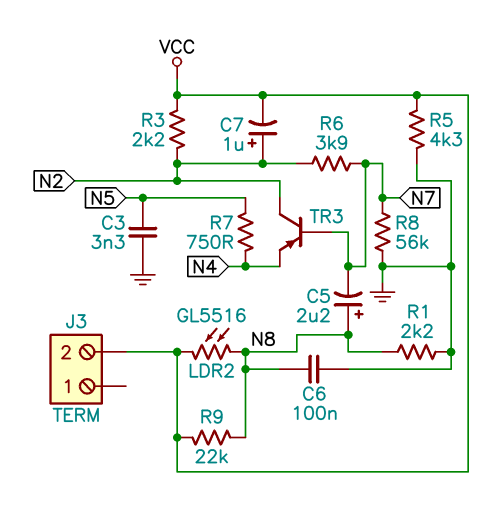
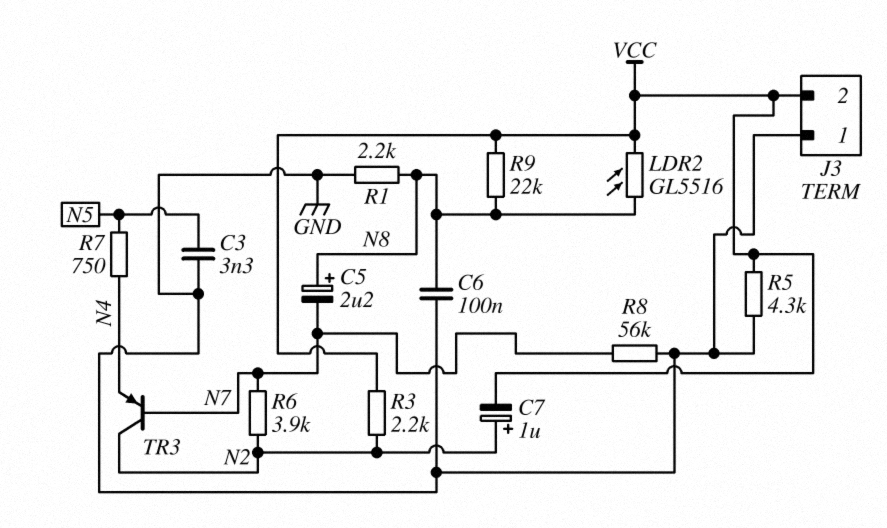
J3 pin 1: none -> GND

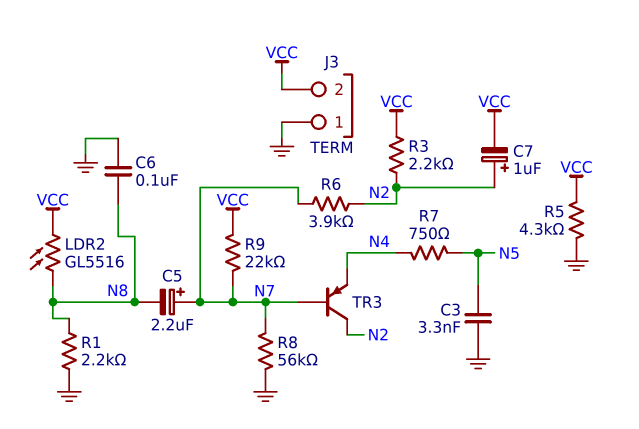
C5: 2.2uF (plus N8, minus N7) -> 2.2uF (plus N7, minus N8)
R9: 22k (N8, VCC) -> 22k (N7, VCC)

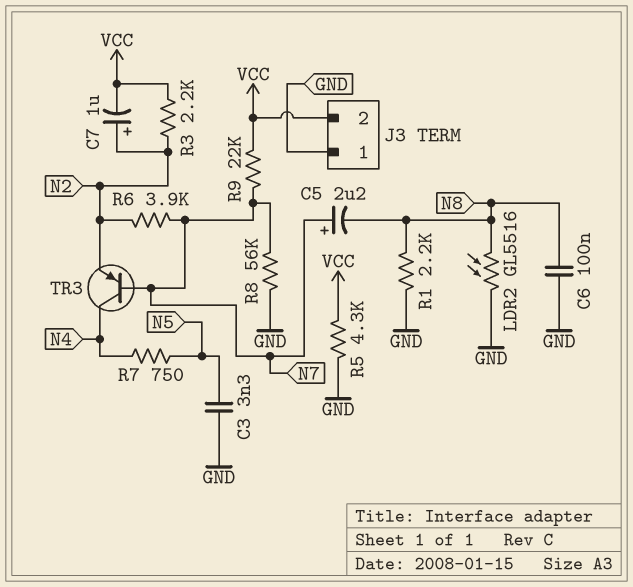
LDR2: GL5516 (N8, VCC) -> GL5516 (GND, N8)
TR3: PNP (B N7, C N2, E N4) -> PNP (B N7, C N4, E N2)

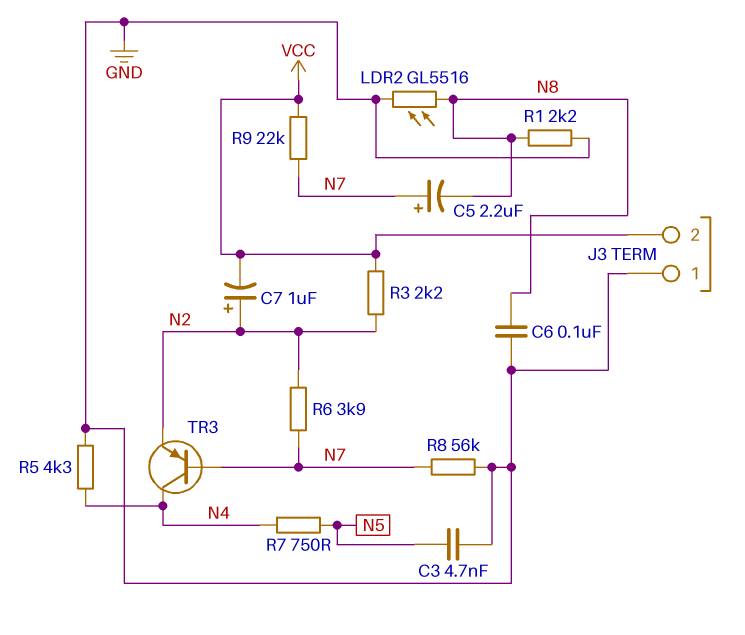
C3: 3.3nF (GND, N5) -> 4.7nF (GND, N5)
R5: 4.3k (GND, VCC) -> 4.3k (GND, N4)

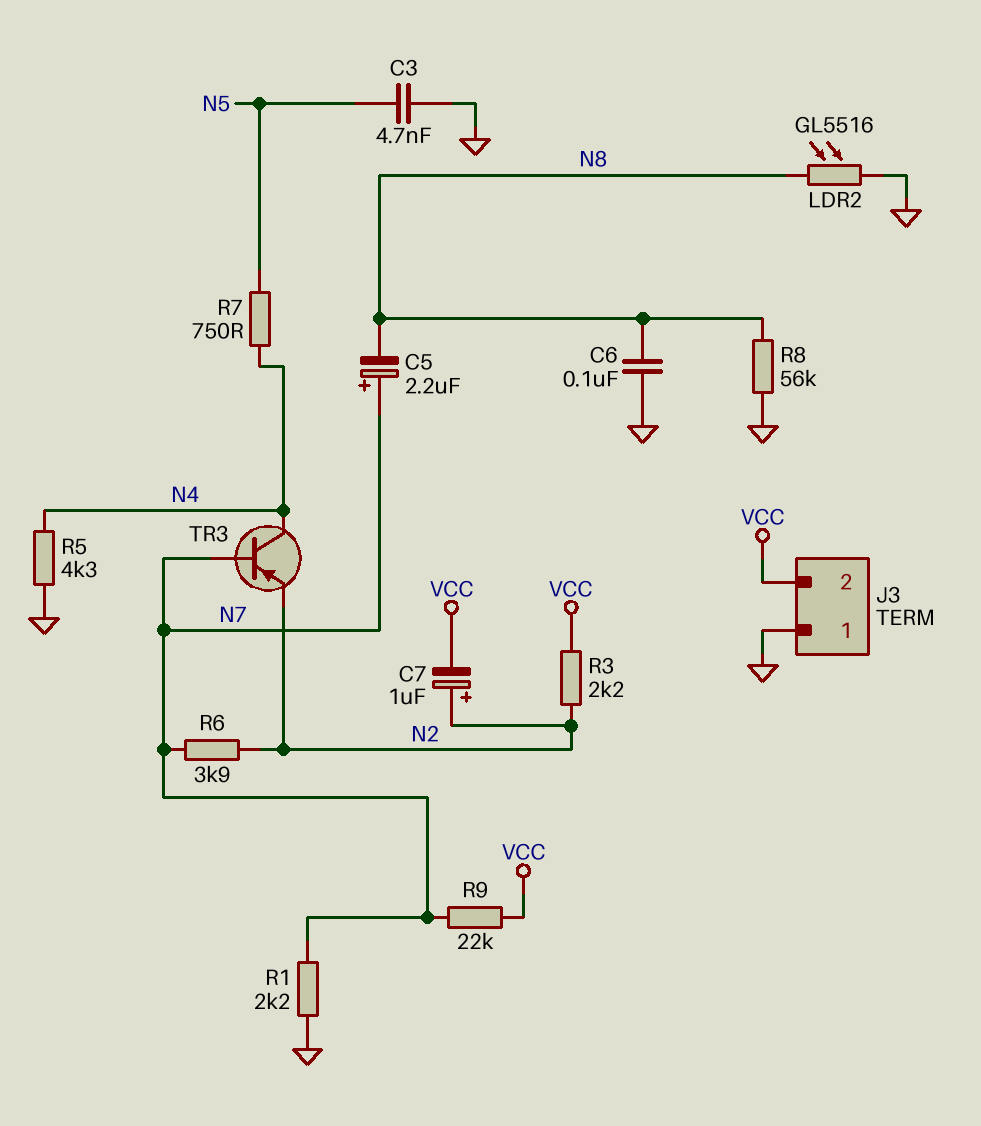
R1: 2.2k (GND, N8) -> 2.2k (GND, N7)
R8: 56k (GND, N7) -> 56k (GND, N8)

